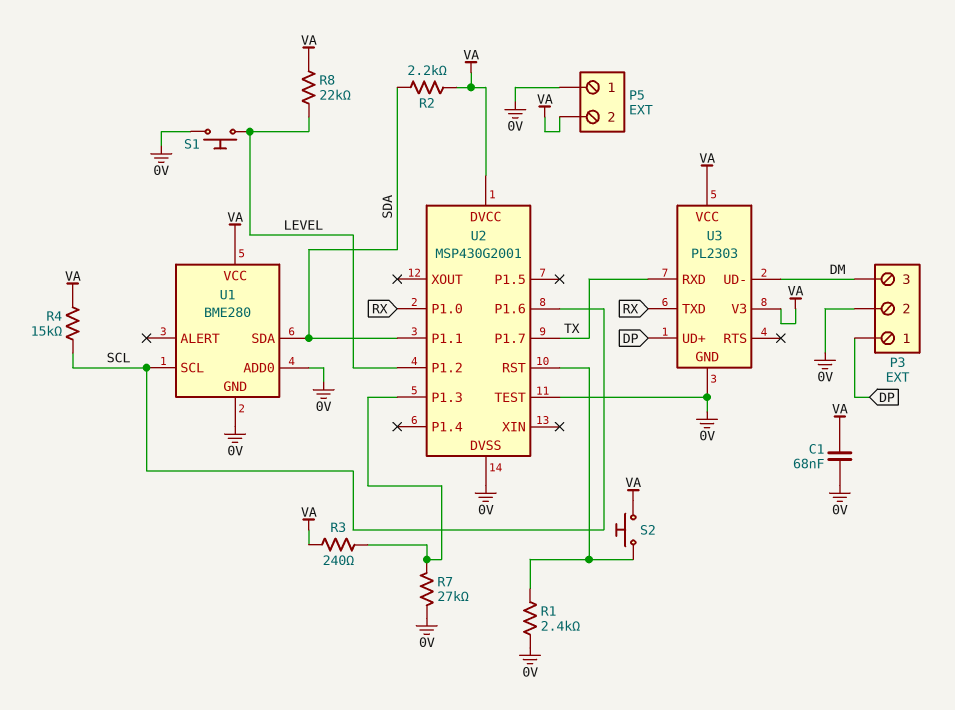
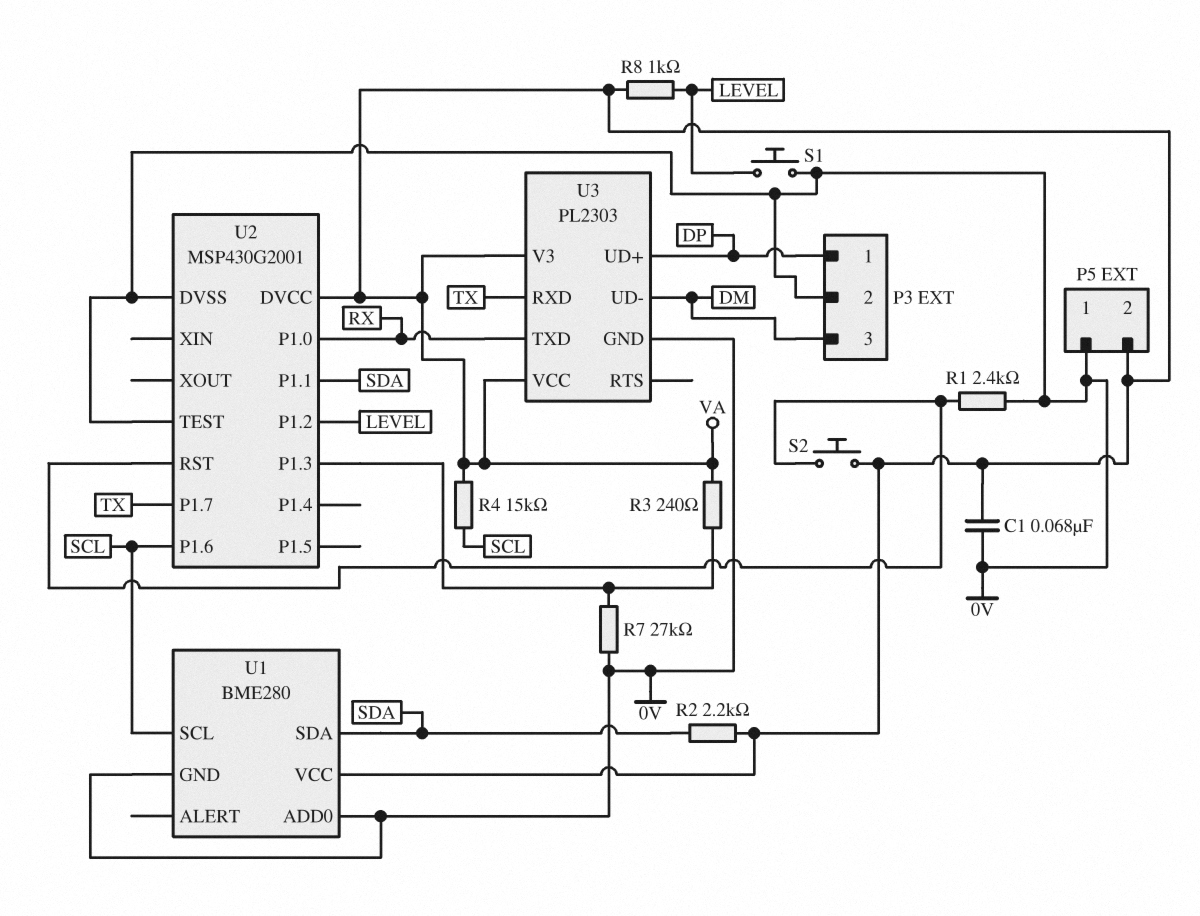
R8: 22k (LEVEL, VA) -> 1k (LEVEL, VA)

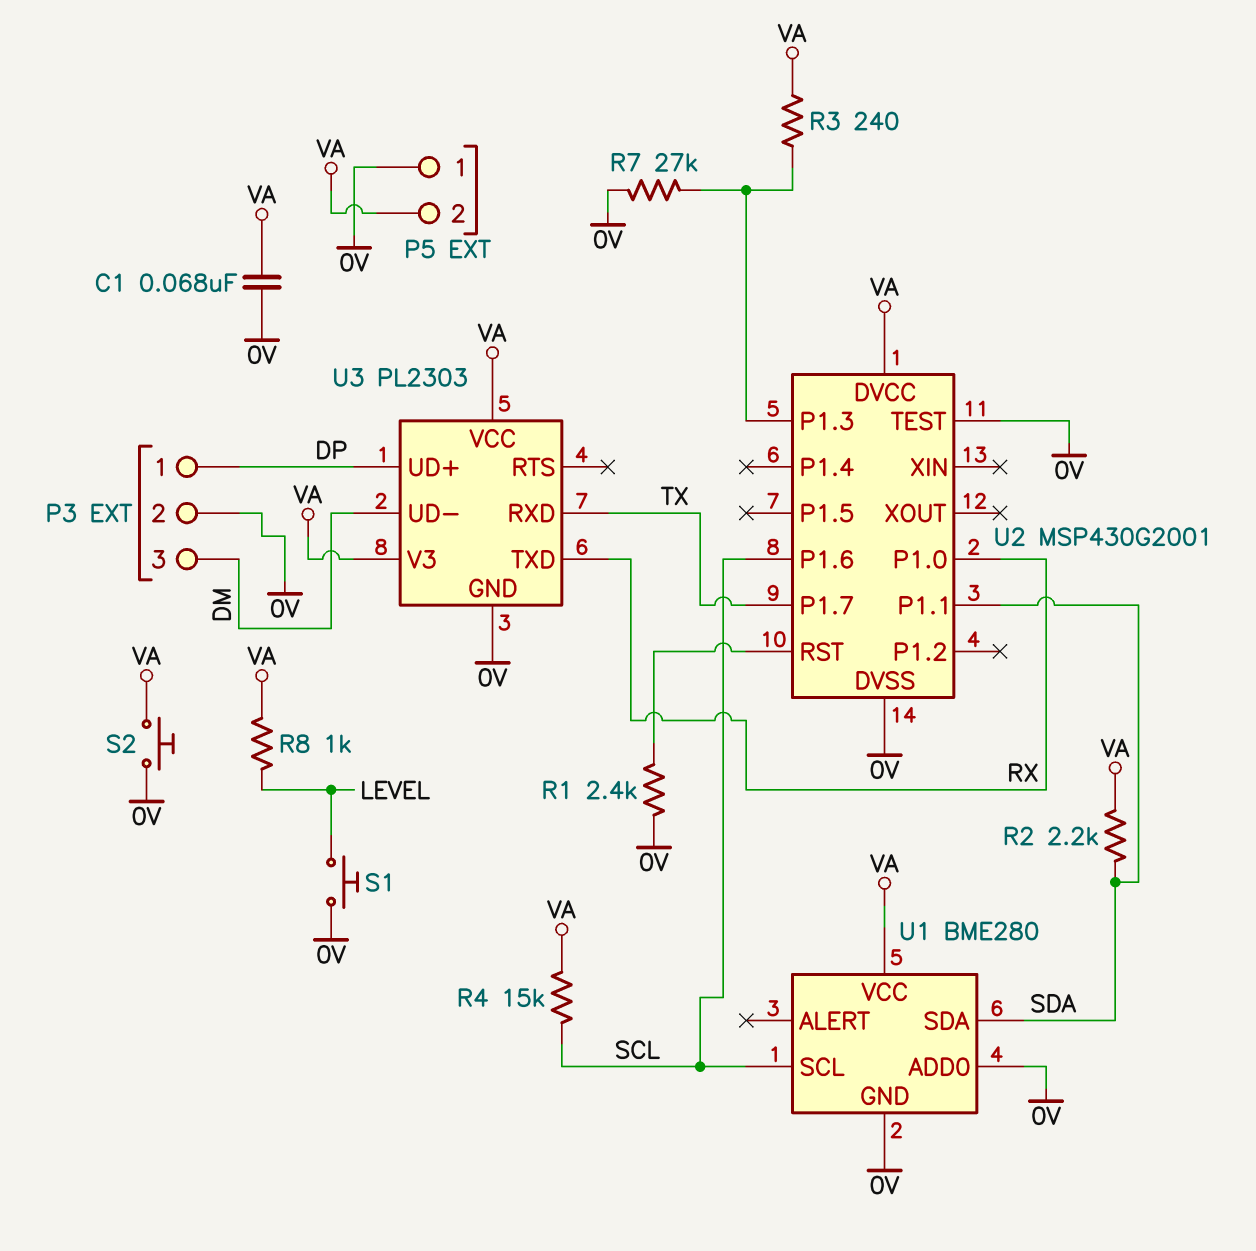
S2: button (U2/RST, VA) -> button (0V, VA)
U2 pin P1.2: LEVEL -> none

